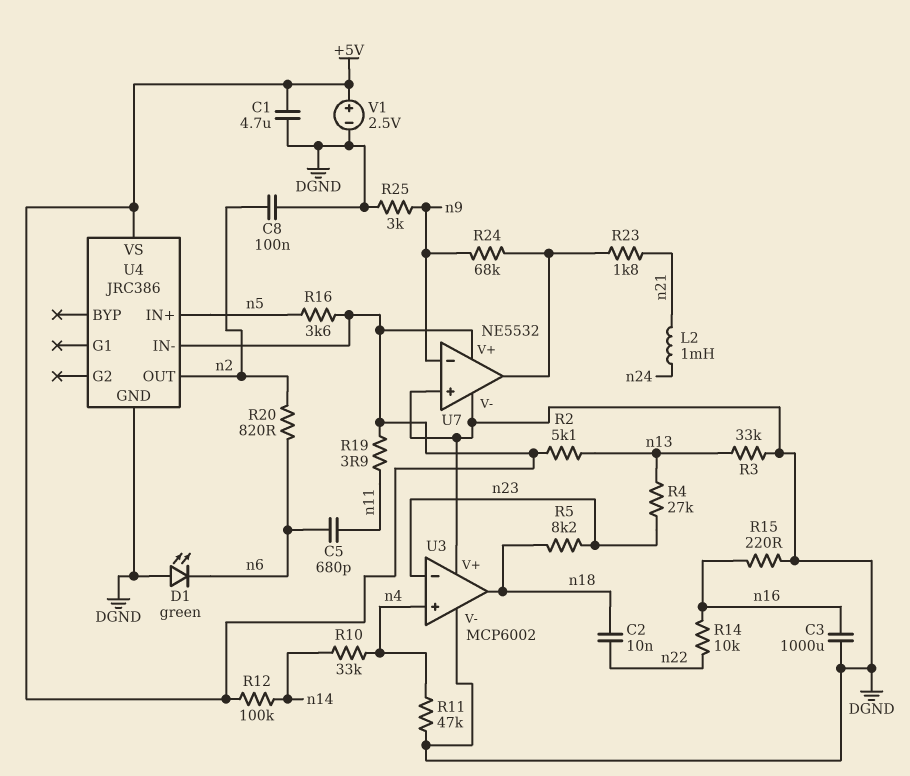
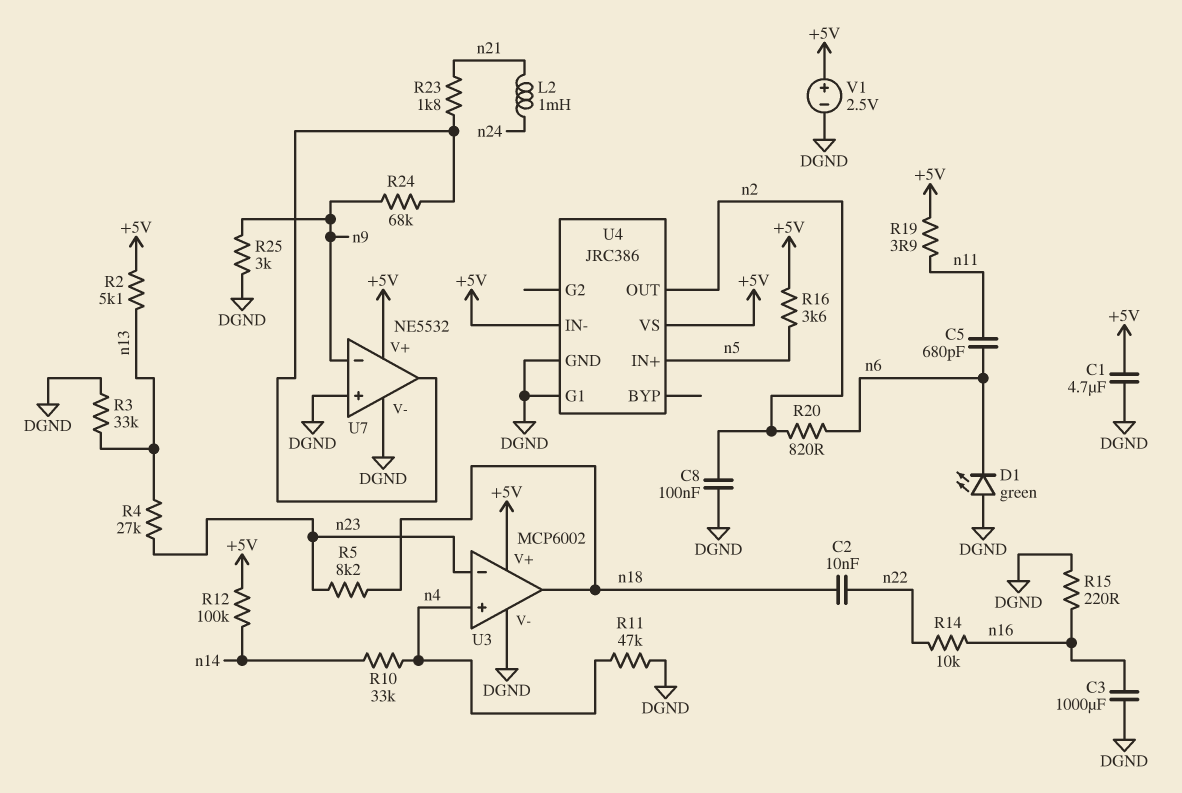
U3 pin V+: DGND -> +5V
U4 pin G1: none -> DGND

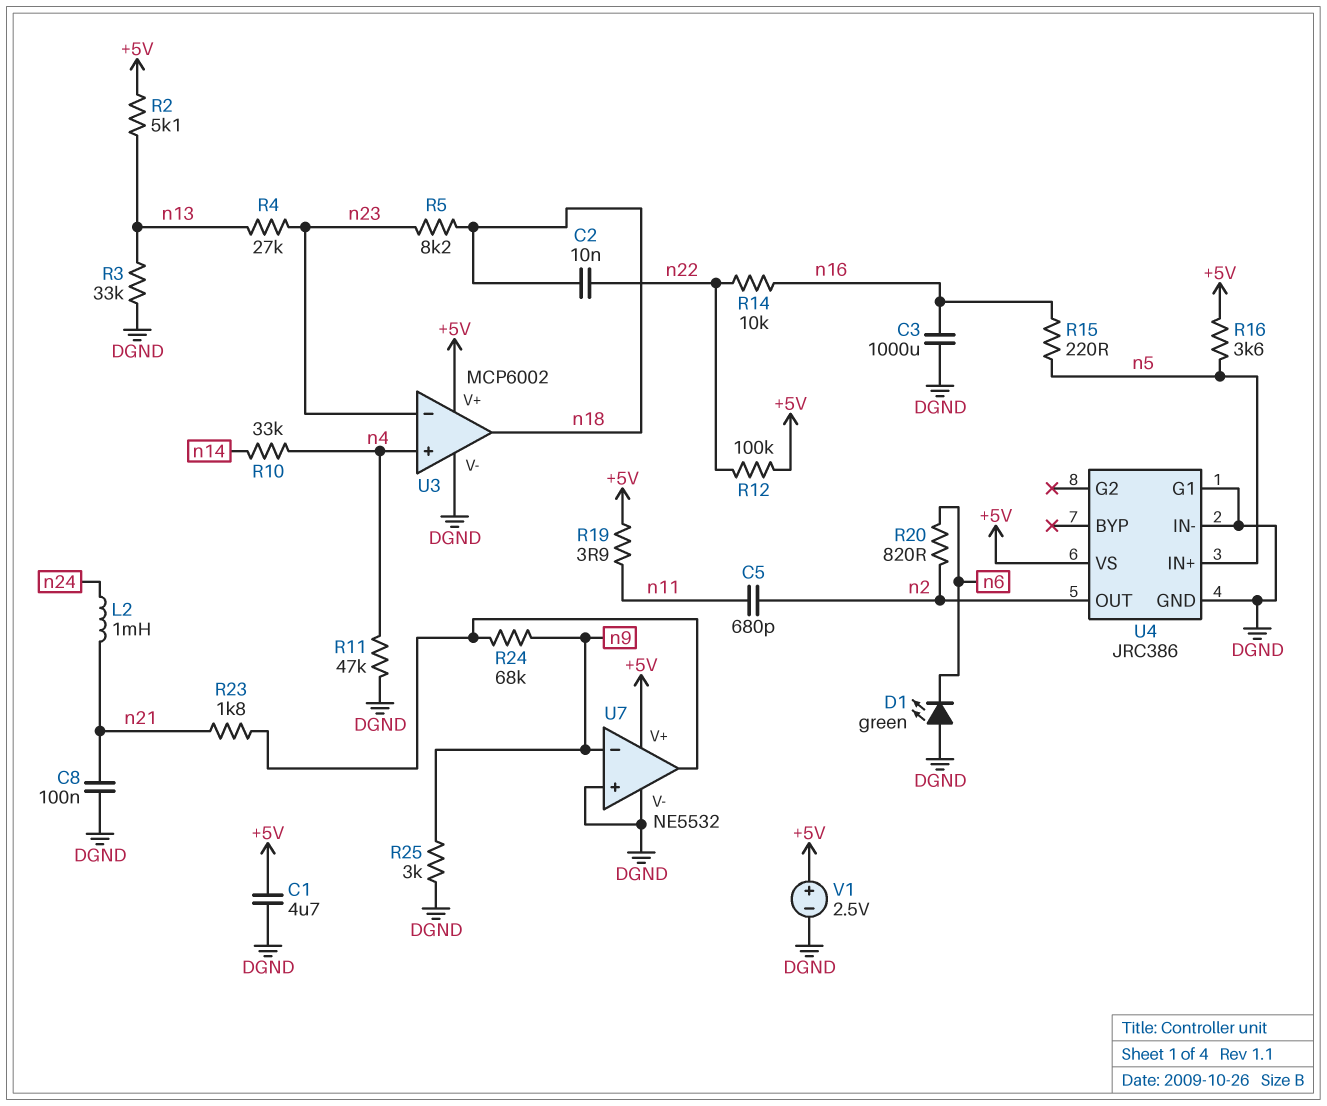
C5: 680pF (n6, n11) -> 680pF (n2, n11)
C8: 100nF (DGND, n2) -> 100nF (DGND, n21)
R12: 100k (+5V, n14) -> 100k (+5V, n22)
R15: 220 (DGND, n16) -> 220 (n5, n16)
U4 pin IN-: +5V -> DGND

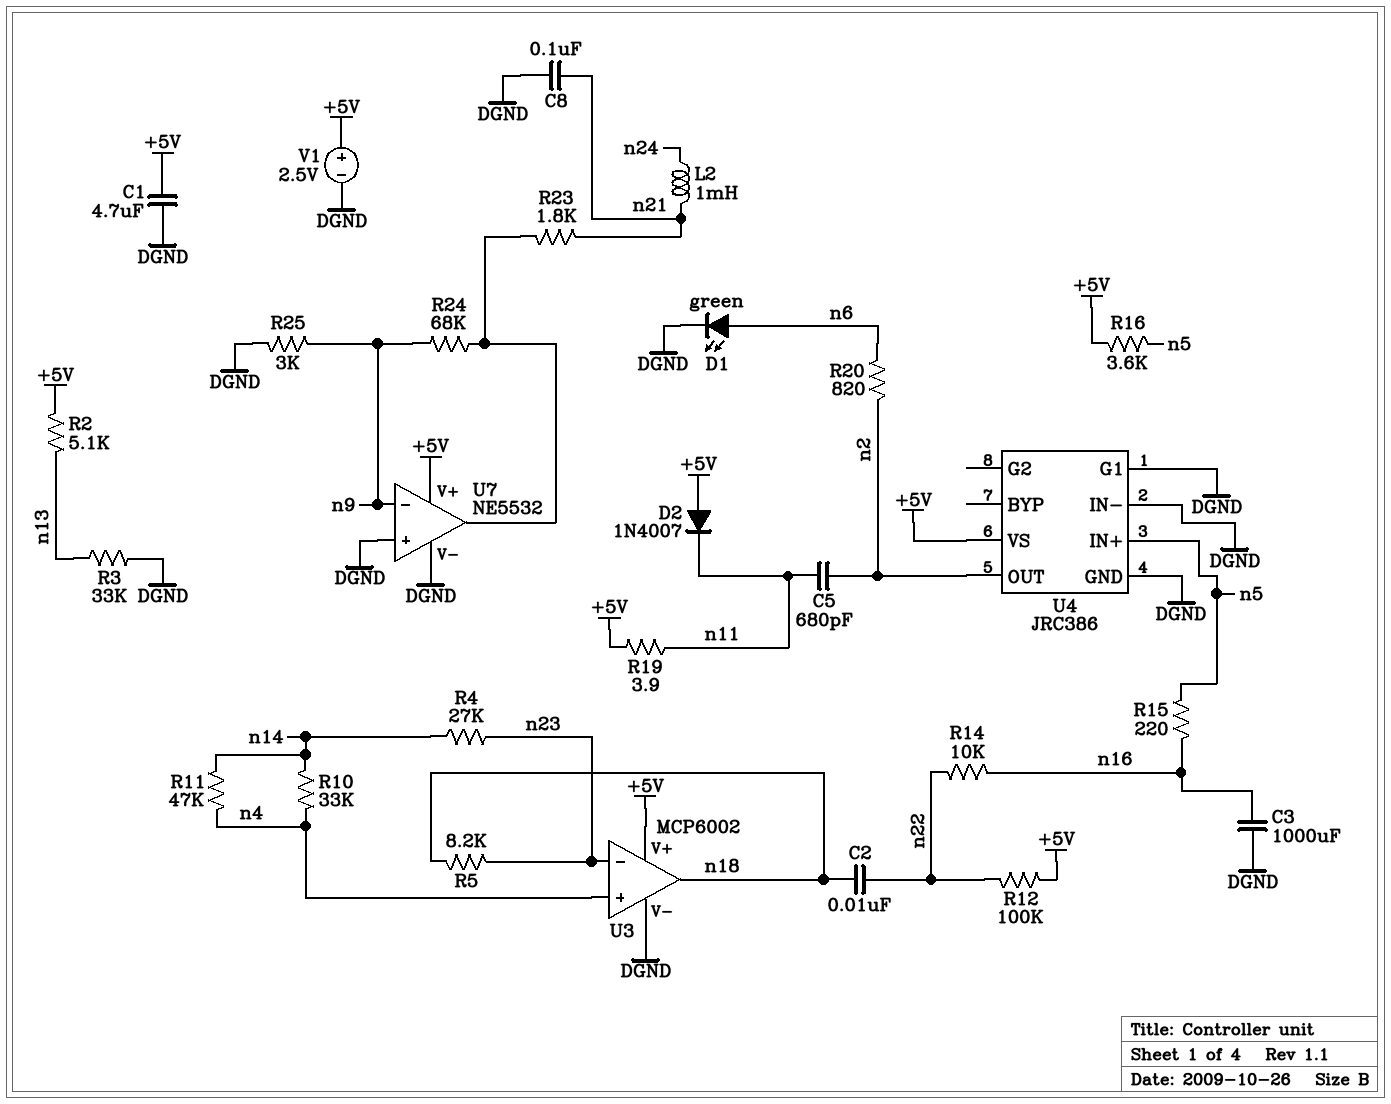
D1: LED green (A DGND, K n6) -> LED green (A n6, K DGND)
D2: none -> diode 1N4007 (A +5V, K n11)
R4: 27k (n13, n23) -> 27k (n14, n23)
R11: 47k (DGND, n4) -> 47k (n4, n14)

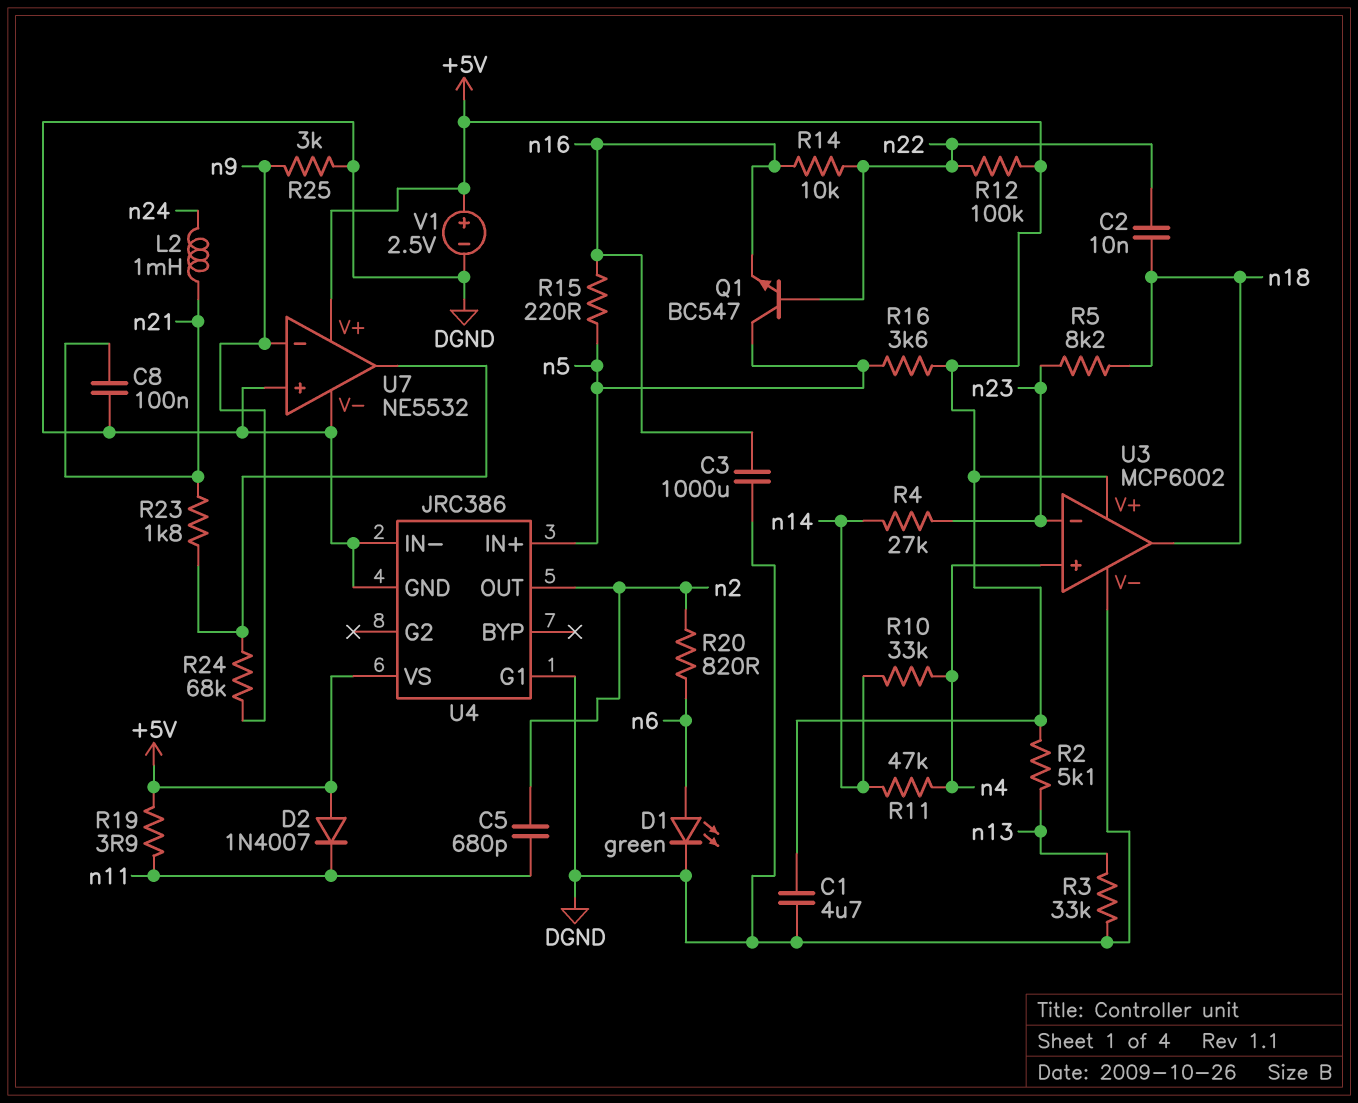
Q1: none -> NPN BC547 (B n22, C n5, E n16)

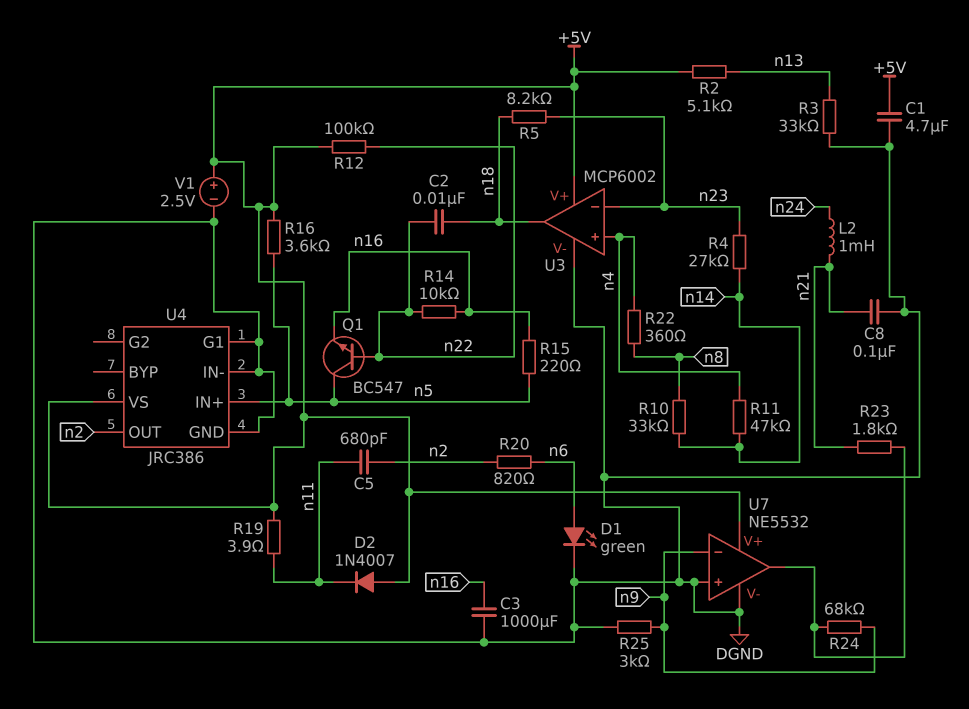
R10: 33k (n4, n14) -> 33k (n8, n14)
R22: none -> 360 (n4, n8)

